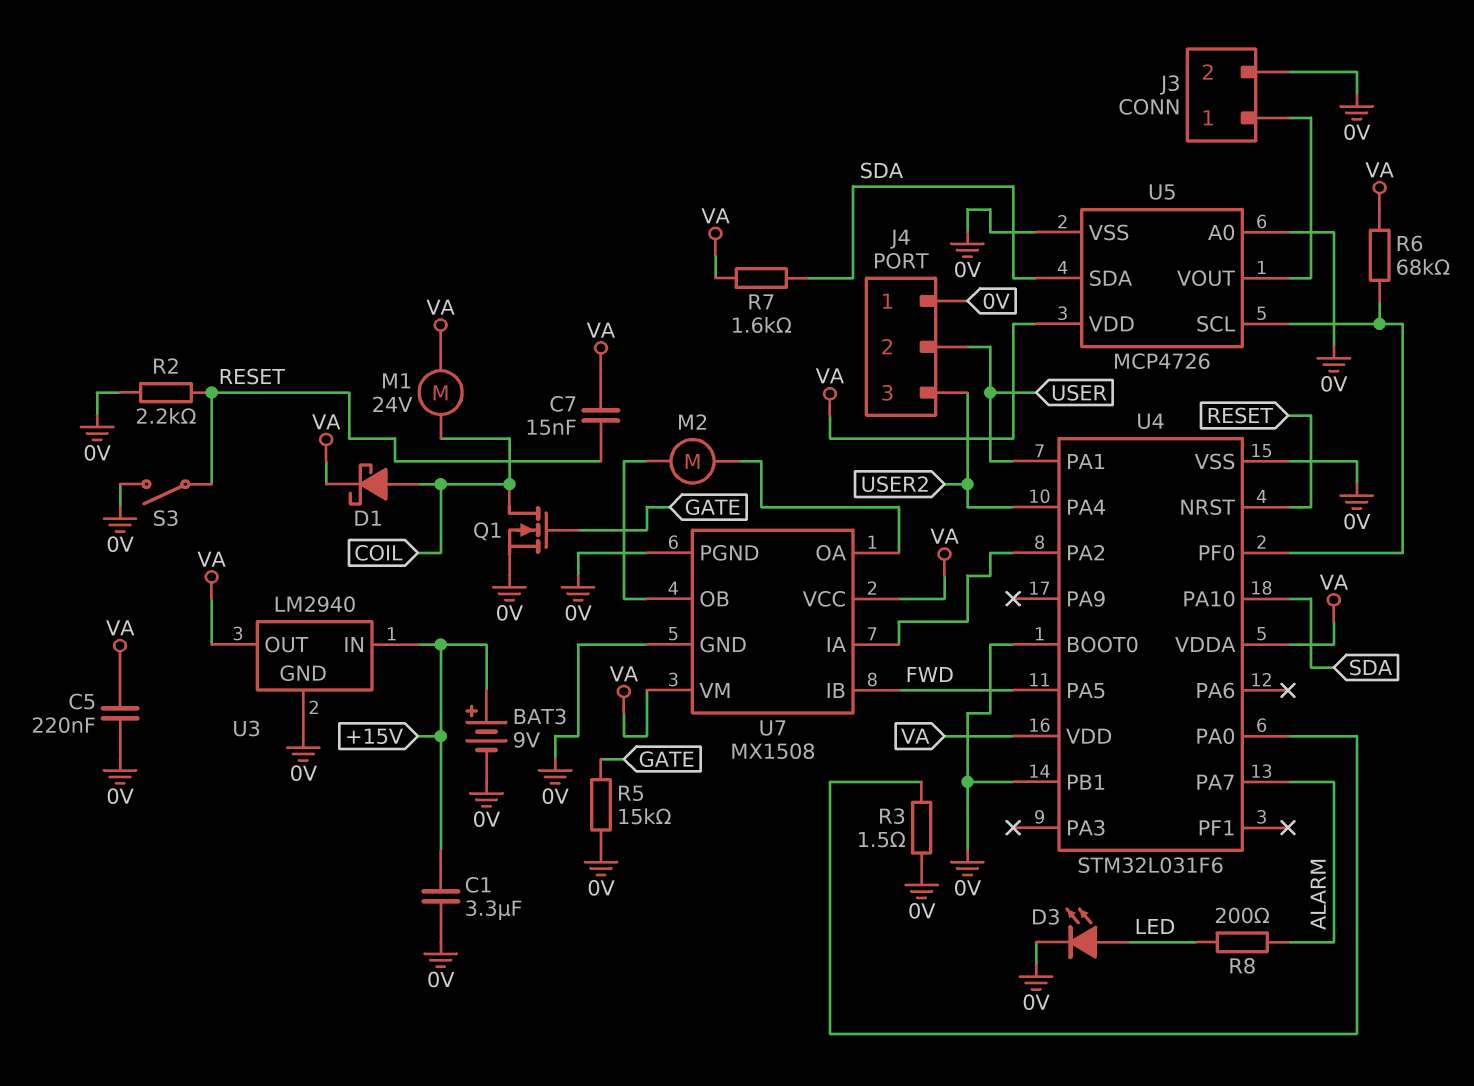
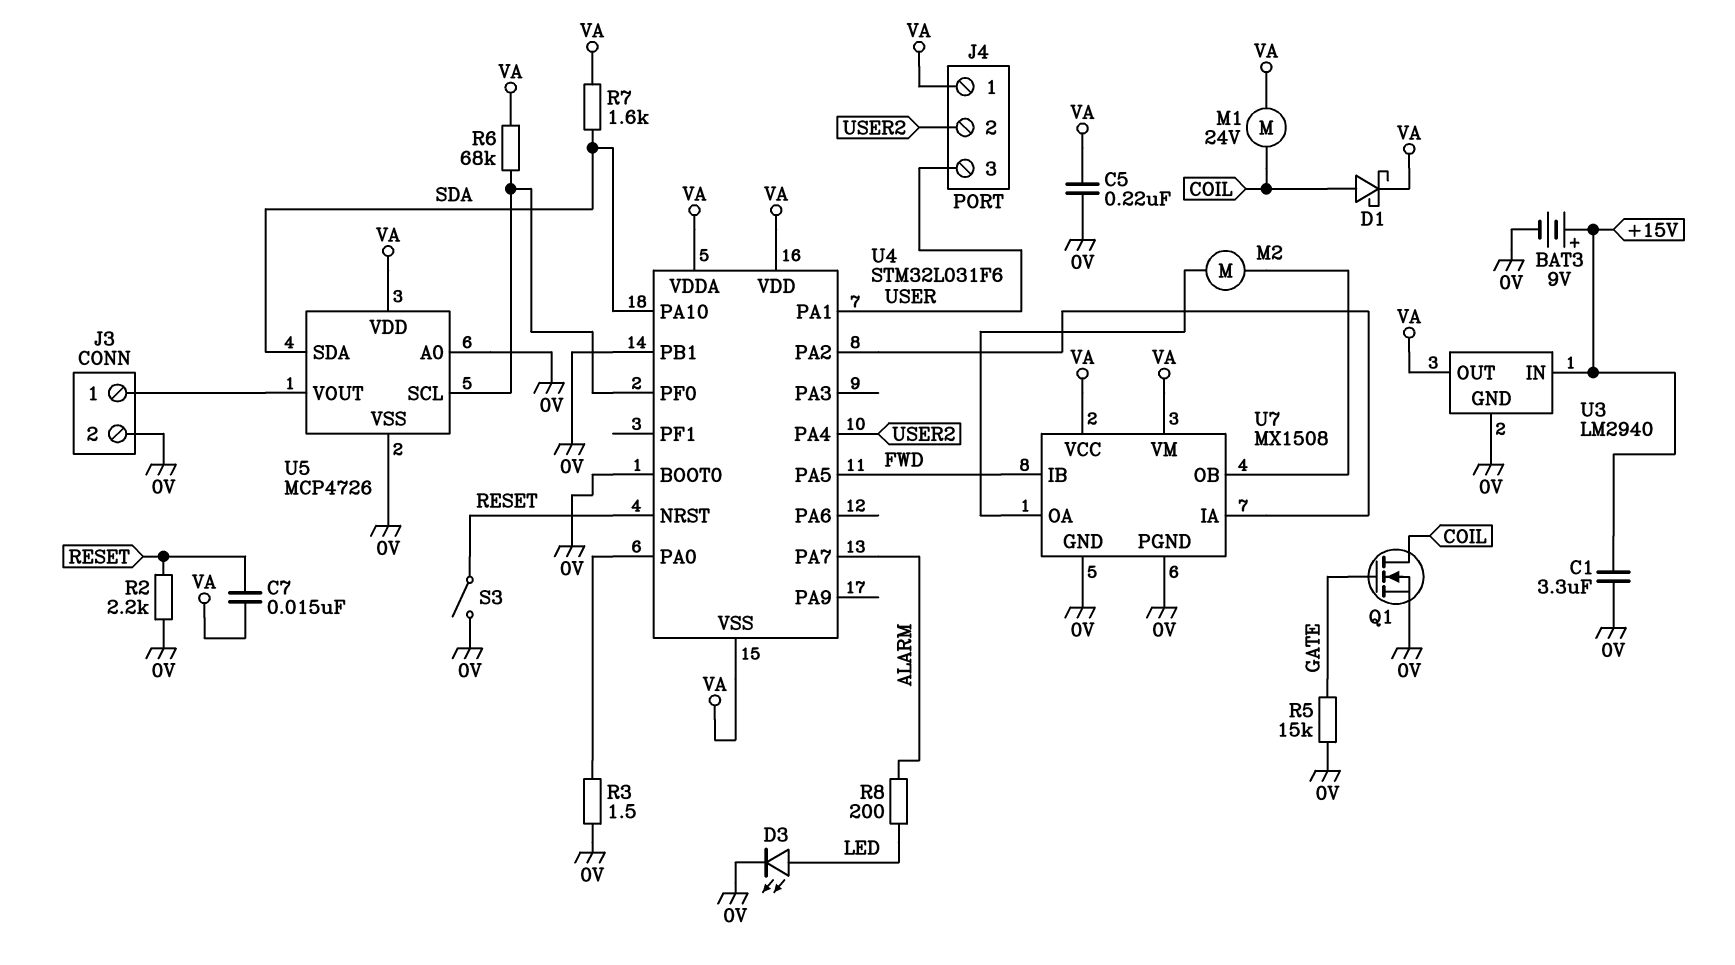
J4 pin 1: 0V -> VA
J4 pin 2: USER -> USER2
J4 pin 3: USER2 -> USER
U4 pin VSS: 0V -> VA

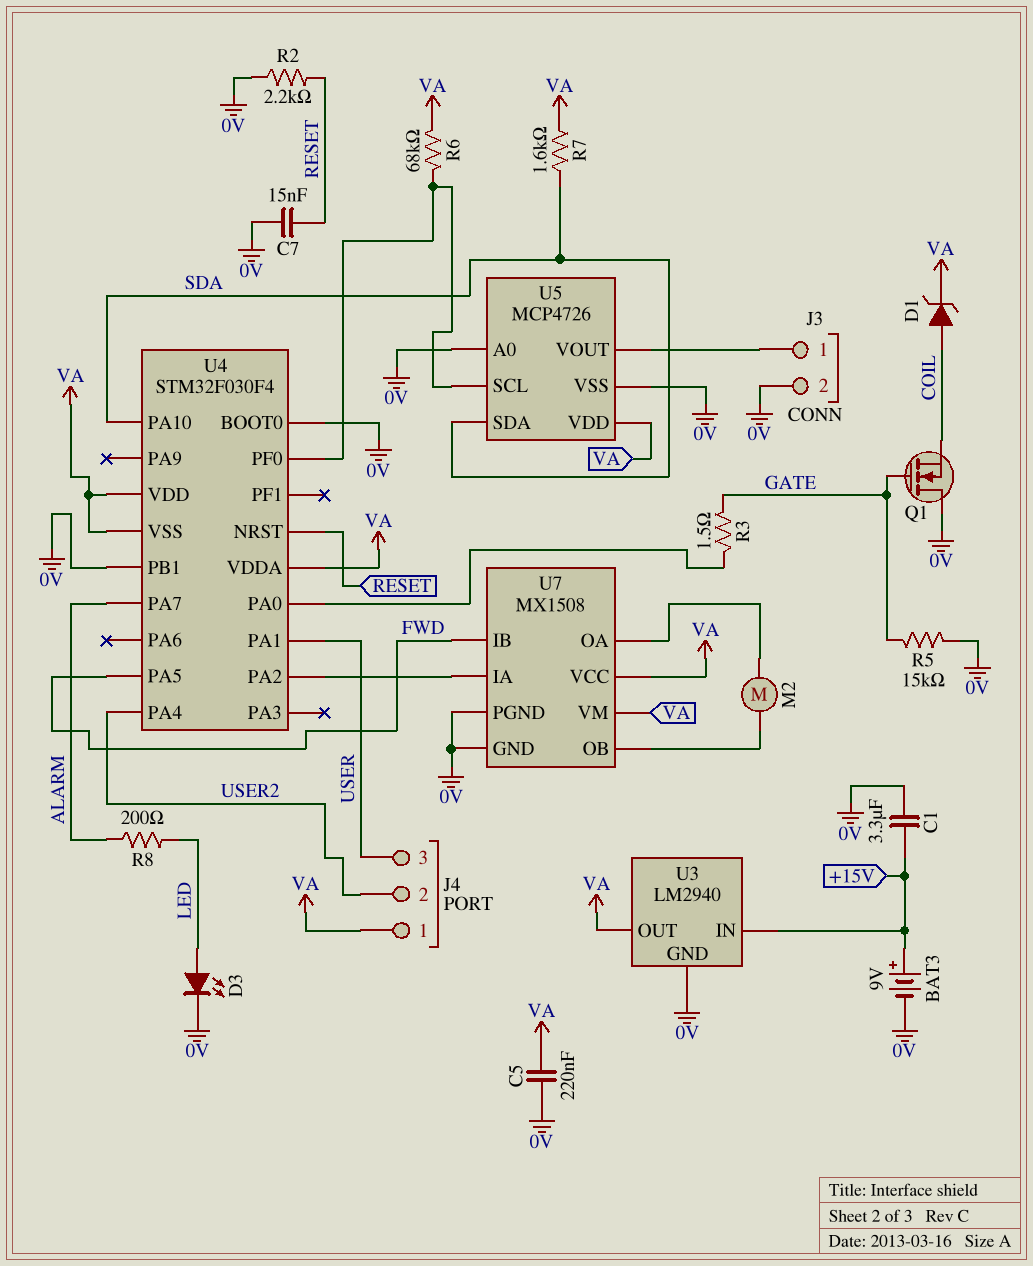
C7: 15nF (RESET, VA) -> 15nF (0V, RESET)
D1: schottky (A COIL, K VA) -> zener (A COIL, K VA)
M1: motor 24V (COIL, VA) -> none
Q1: NMOS (G GATE, D COIL, S 0V) -> NMOS (G GATE, D 0V, S COIL)
R3: 1.5 (0V, U4/PA0) -> 1.5 (GATE, U4/PA0)
S3: switch (0V, RESET) -> none
U4: STM32L031F6 -> STM32F030F4

